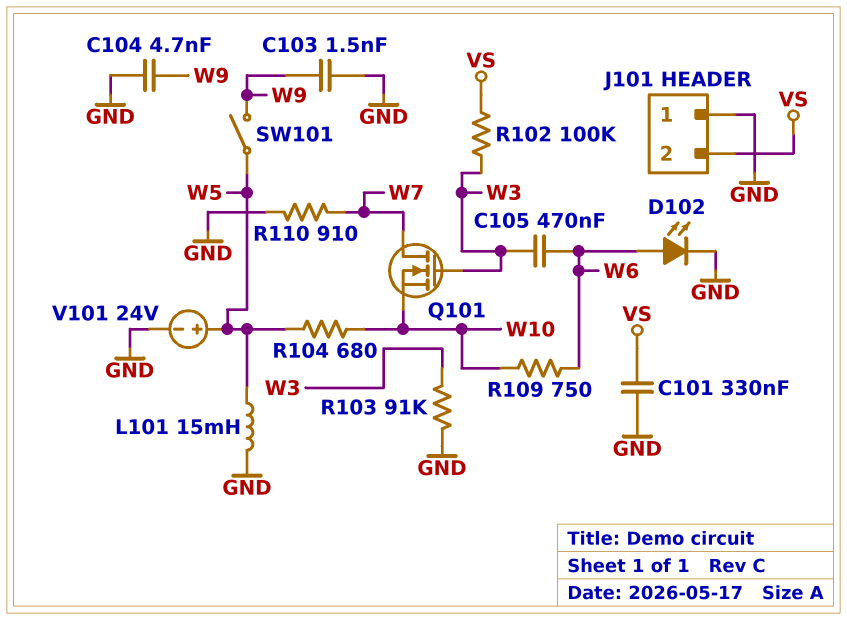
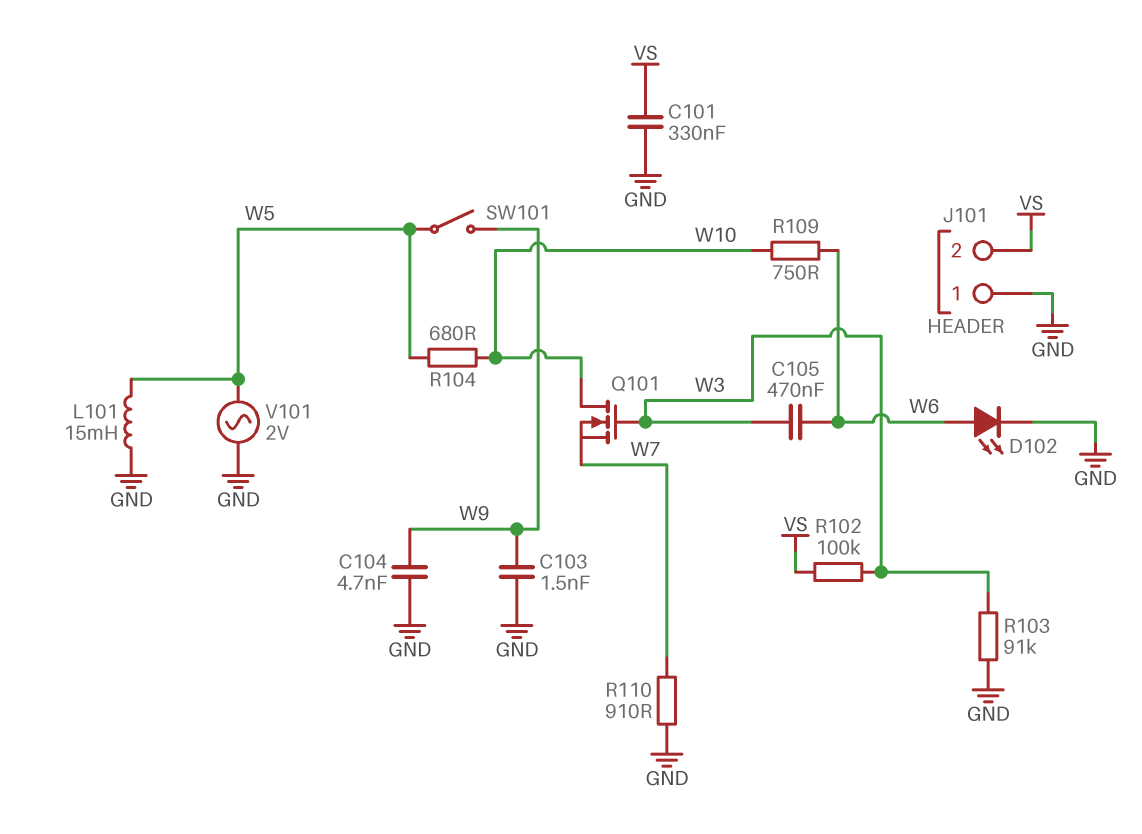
Q101: NMOS (G W3, D W7, S W10) -> NMOS (G W3, D W10, S W7)
V101: 24V (plus W5, minus GND) -> AC 2V (GND, W5)

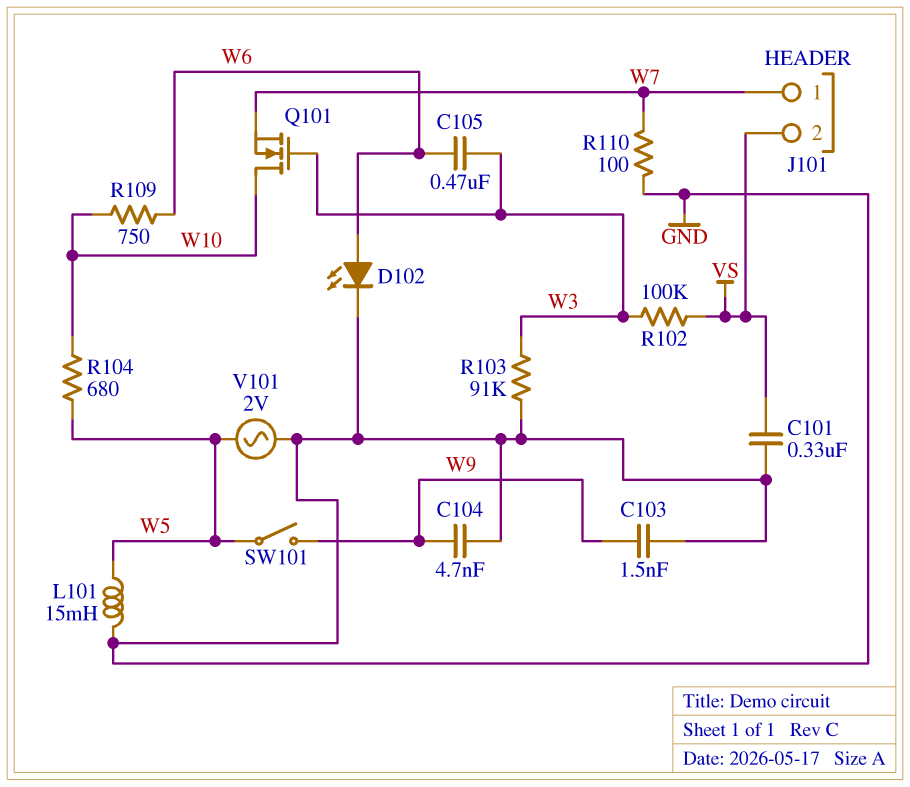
J101 pin 1: GND -> W7
R110: 910 (GND, W7) -> 100 (GND, W7)

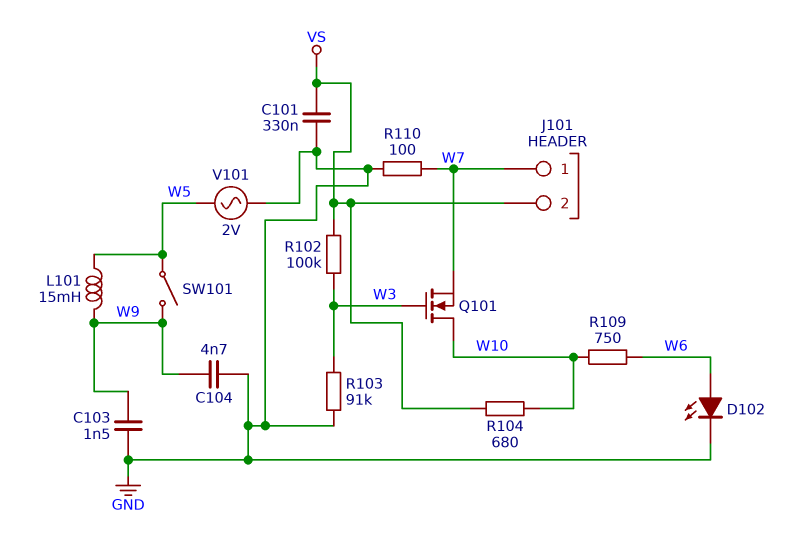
C105: 470nF (W3, W6) -> none
L101: 15mH (GND, W5) -> 15mH (W5, W9)
R104: 680 (W5, W10) -> 680 (VS, W10)

